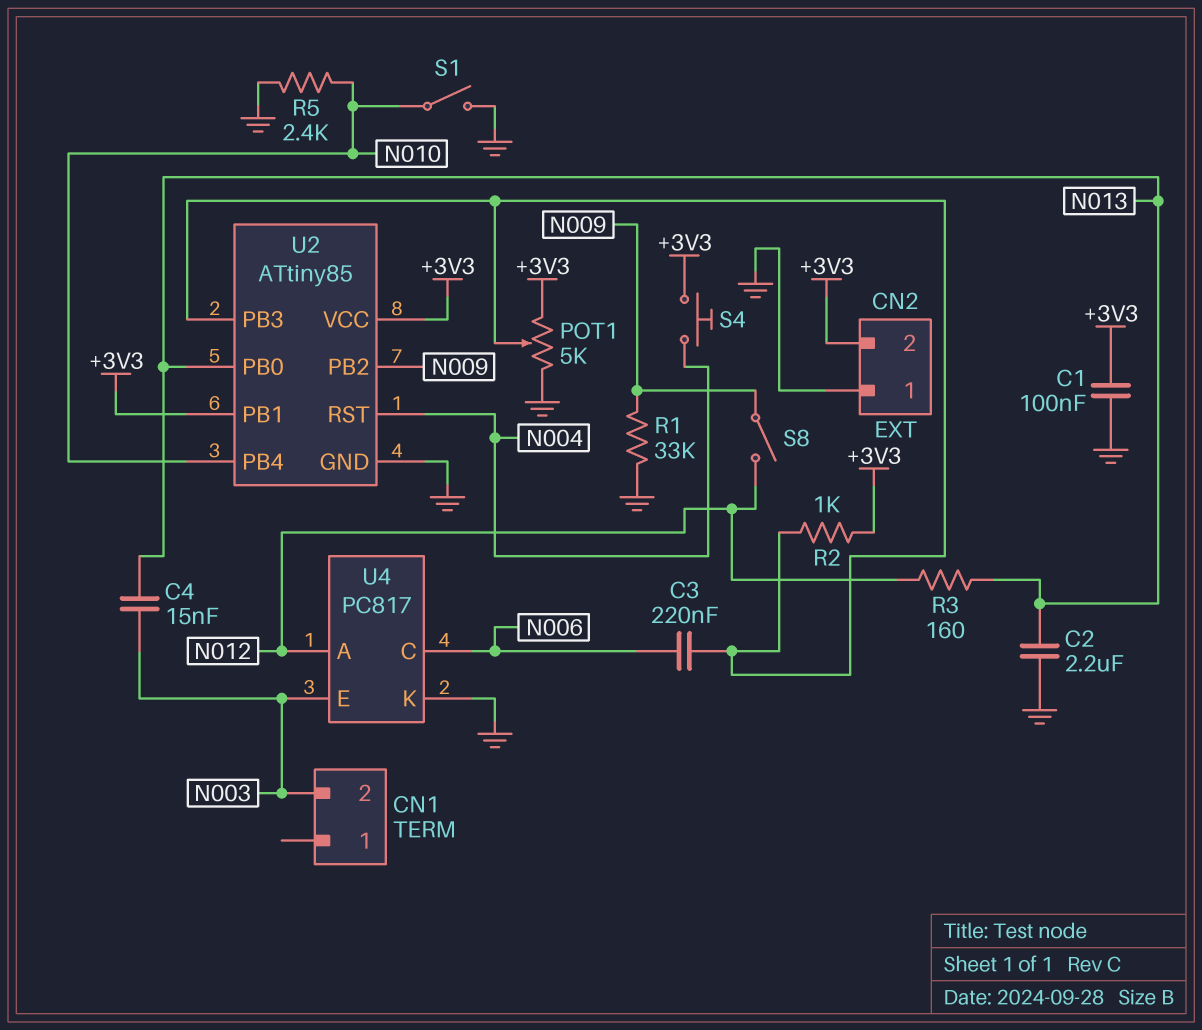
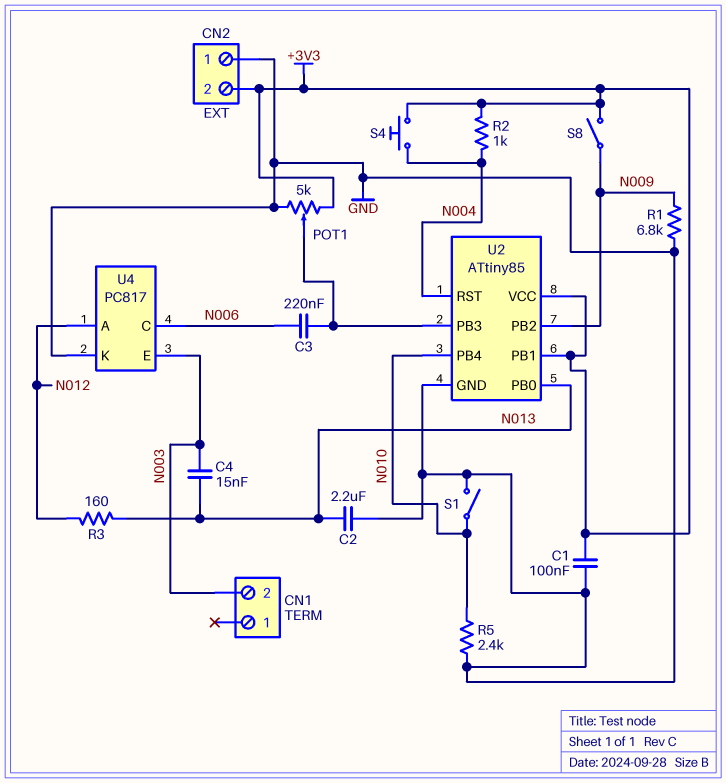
R1: 33k (GND, N009) -> 6.8k (GND, N009)
R2: 1k (+3V3, U2/PB3) -> 1k (+3V3, N004)
S8: switch (N009, N012) -> switch (+3V3, N009)

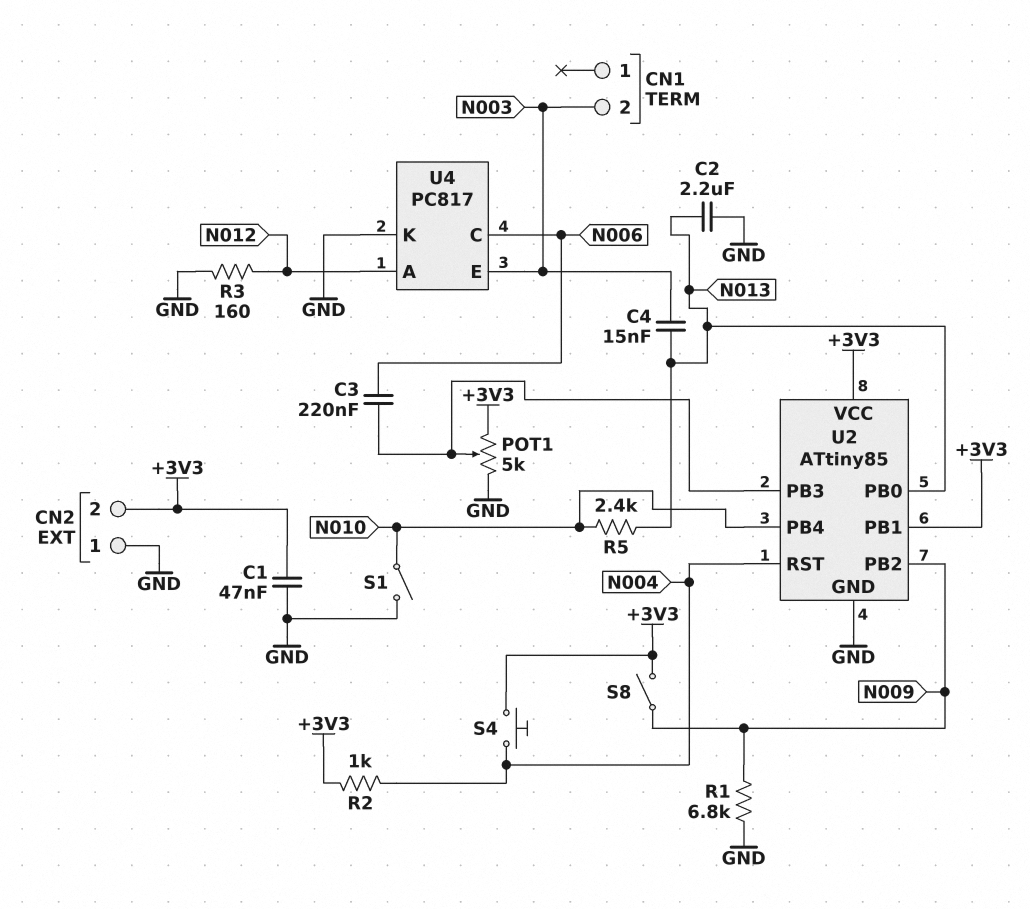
C1: 100nF (+3V3, GND) -> 47nF (+3V3, GND)
R3: 160 (N012, N013) -> 160 (GND, N012)
R5: 2.4k (GND, N010) -> 2.4k (N010, N013)

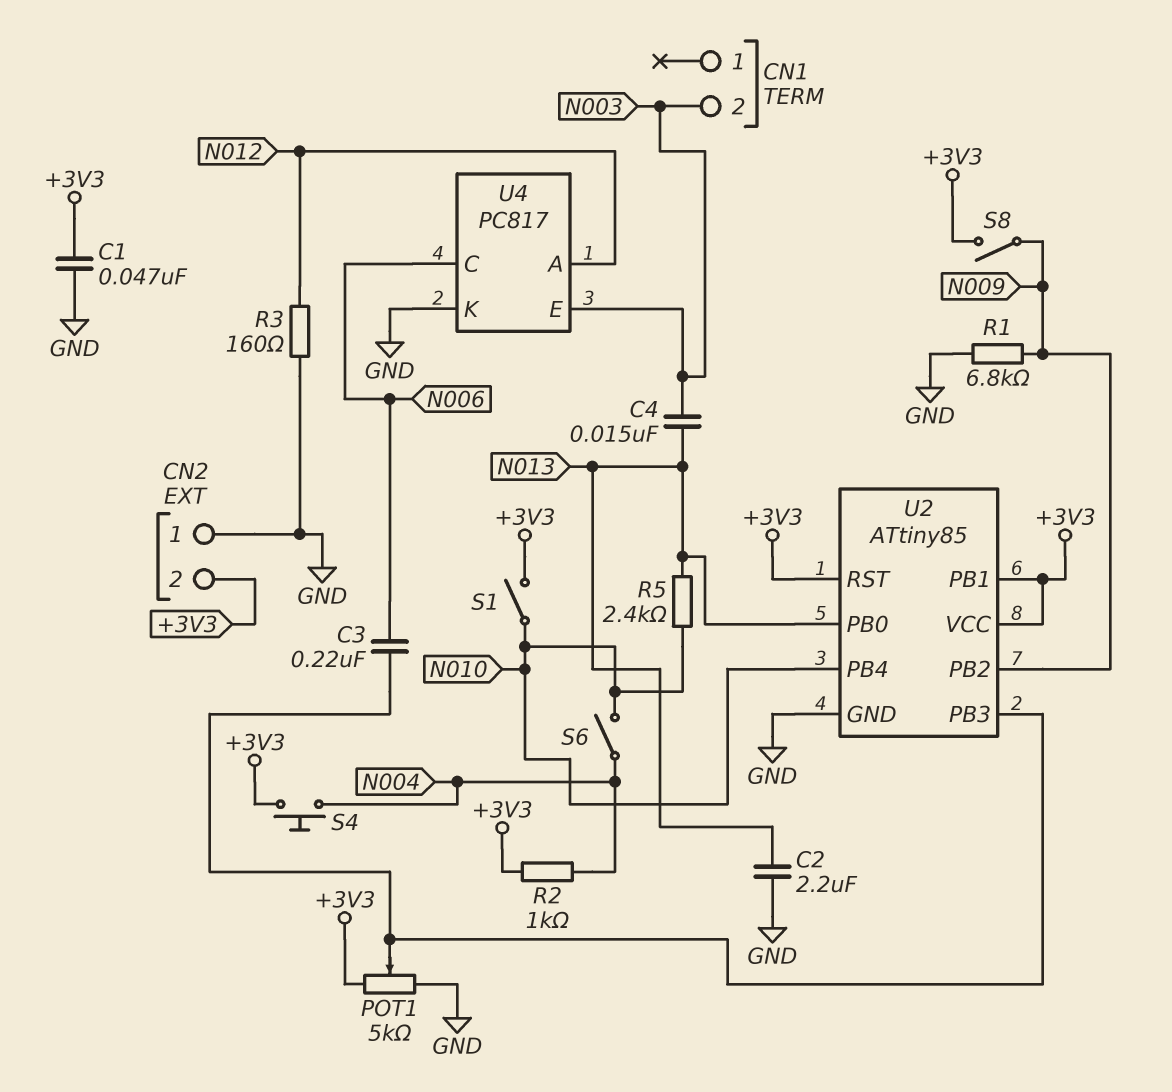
S1: switch (GND, N010) -> switch (+3V3, N010)
S6: none -> switch (N004, N010)
U2 pin RST: N004 -> +3V3

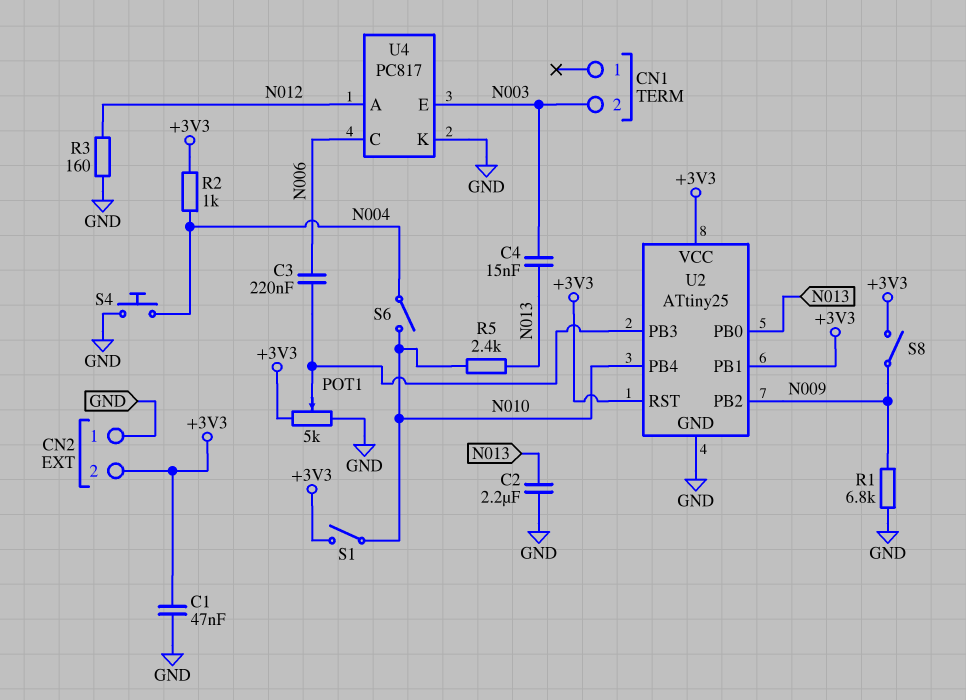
S4: button (+3V3, N004) -> button (GND, N004)
U2: ATtiny85 -> ATtiny25

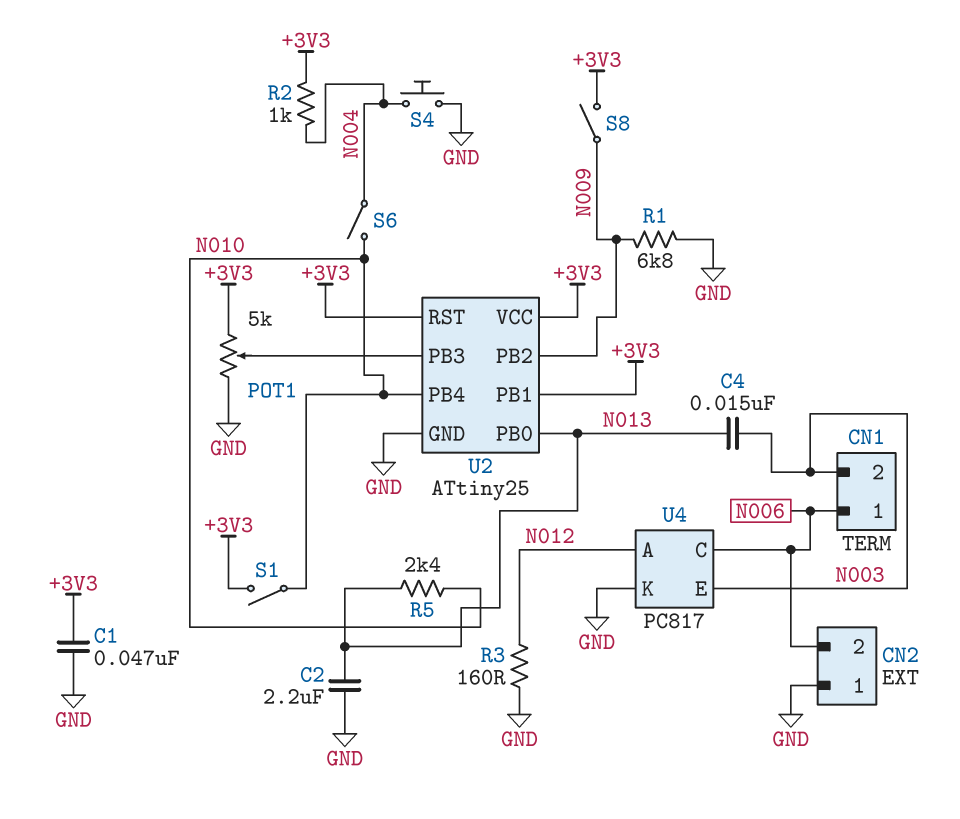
C3: 220nF (N006, U2/PB3) -> none
CN1 pin 1: none -> N006
CN2 pin 2: +3V3 -> N006

